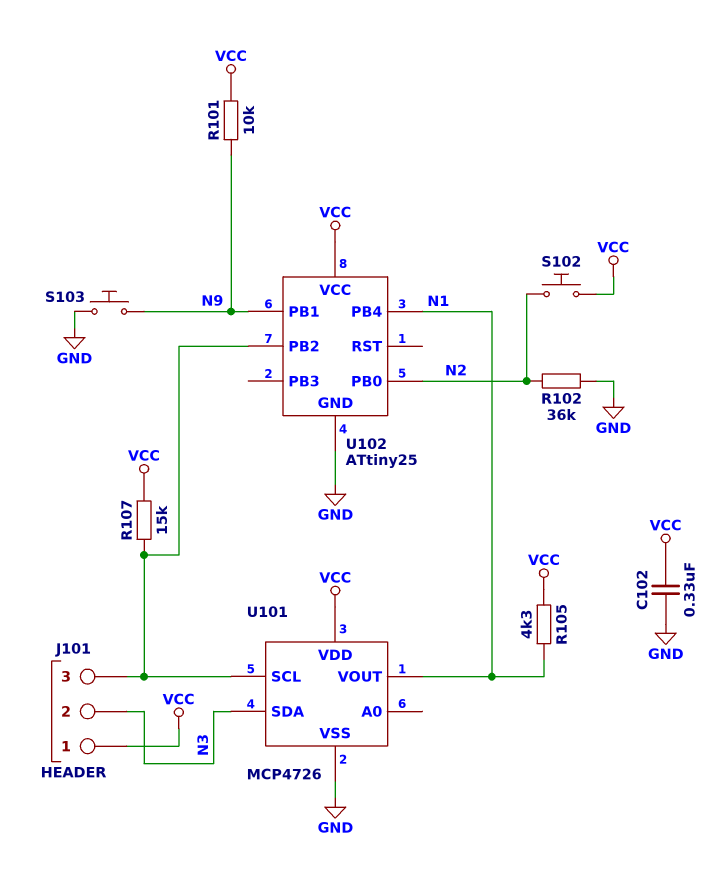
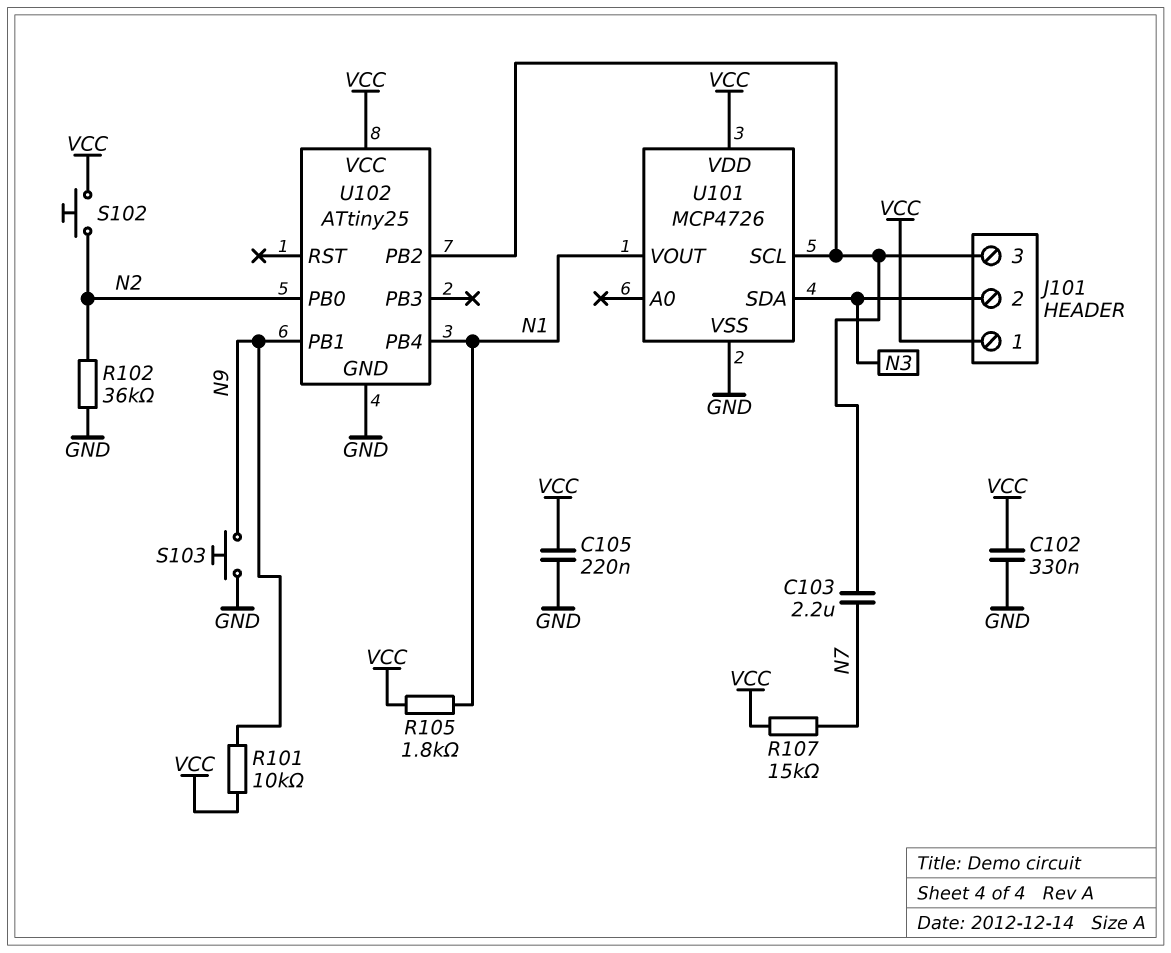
C103: none -> 2.2uF (J101/3, N7)
C105: none -> 220nF (GND, VCC)
R105: 4.3k (N1, VCC) -> 1.8k (N1, VCC)
R107: 15k (J101/3, VCC) -> 15k (N7, VCC)

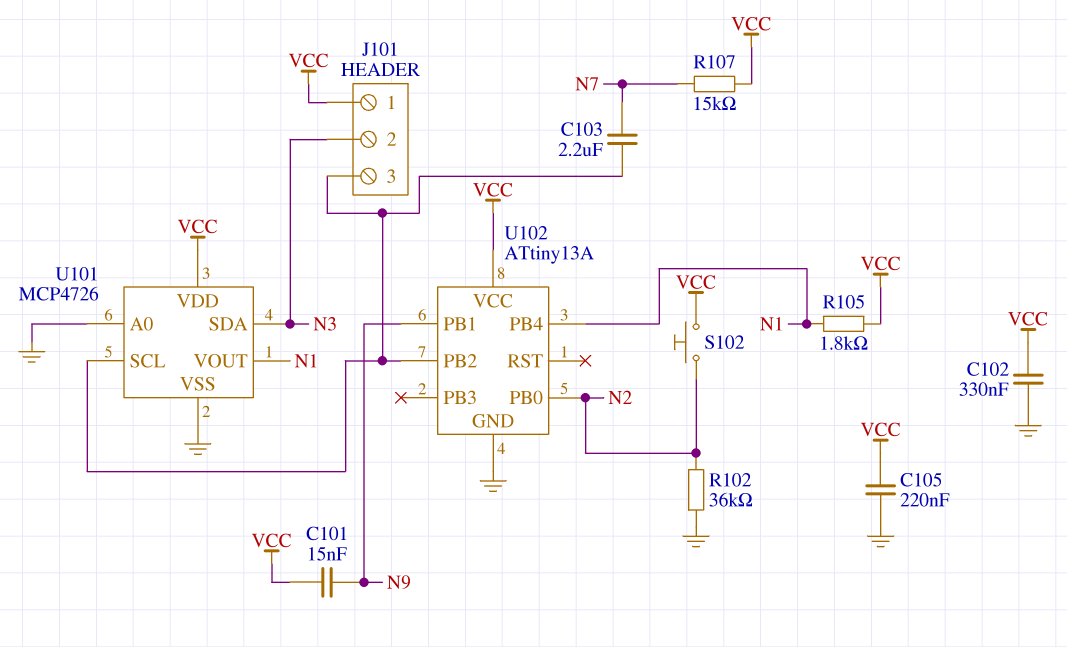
C101: none -> 15nF (N9, VCC)
R101: 10k (N9, VCC) -> none
S103: button (GND, N9) -> none
U101 pin A0: none -> GND
U102: ATtiny25 -> ATtiny13A

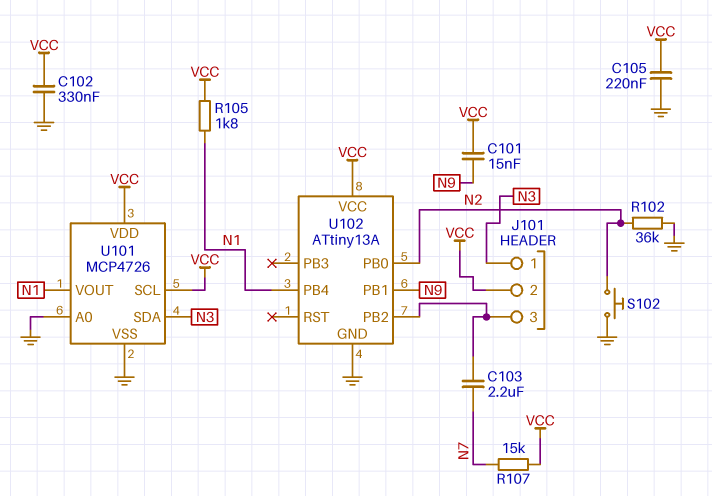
J101 pin 1: VCC -> N3
J101 pin 2: N3 -> VCC
S102: button (N2, VCC) -> button (GND, N2)
U101 pin SCL: J101/3 -> VCC

